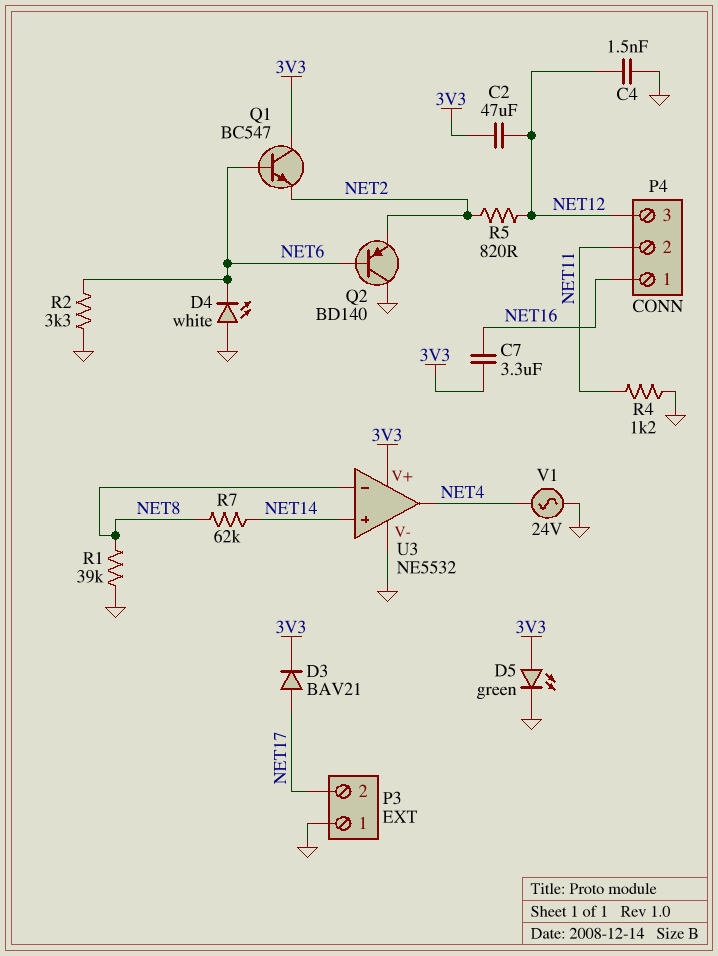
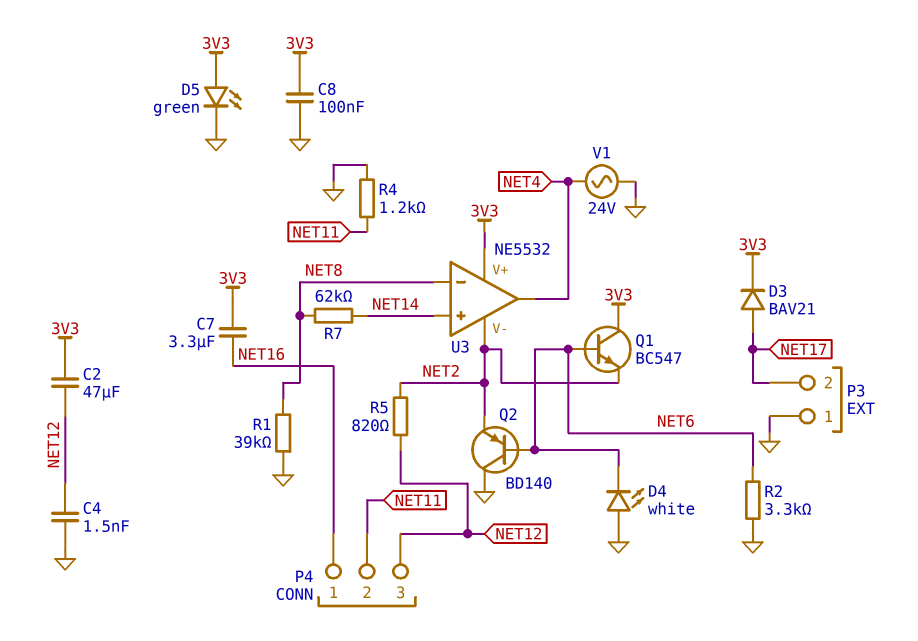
C8: none -> 100nF (3V3, GND)
U3 pin V-: GND -> NET2

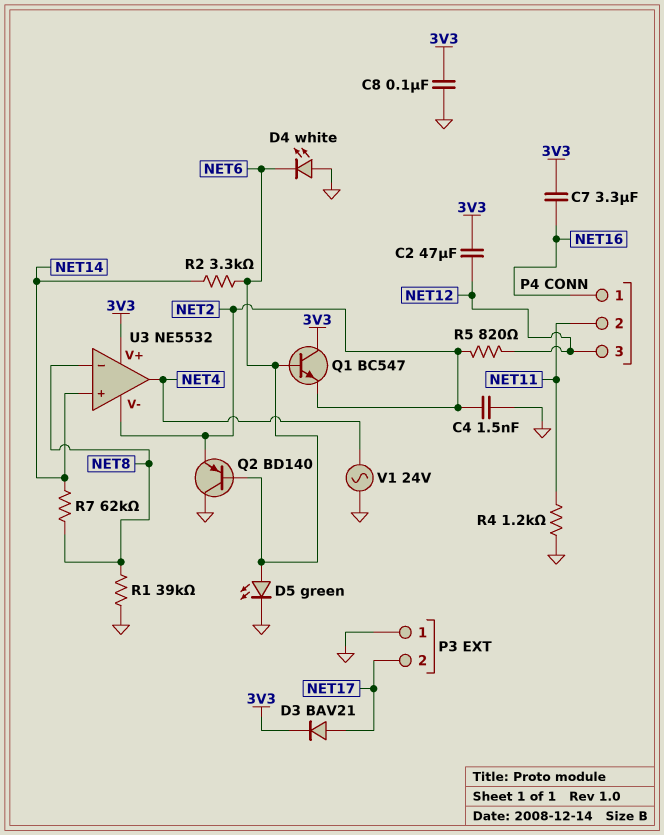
C4: 1.5nF (GND, NET12) -> 1.5nF (GND, NET2)
D5: LED green (A 3V3, K GND) -> LED green (A NET6, K GND)
R2: 3.3k (GND, NET6) -> 3.3k (NET6, NET14)

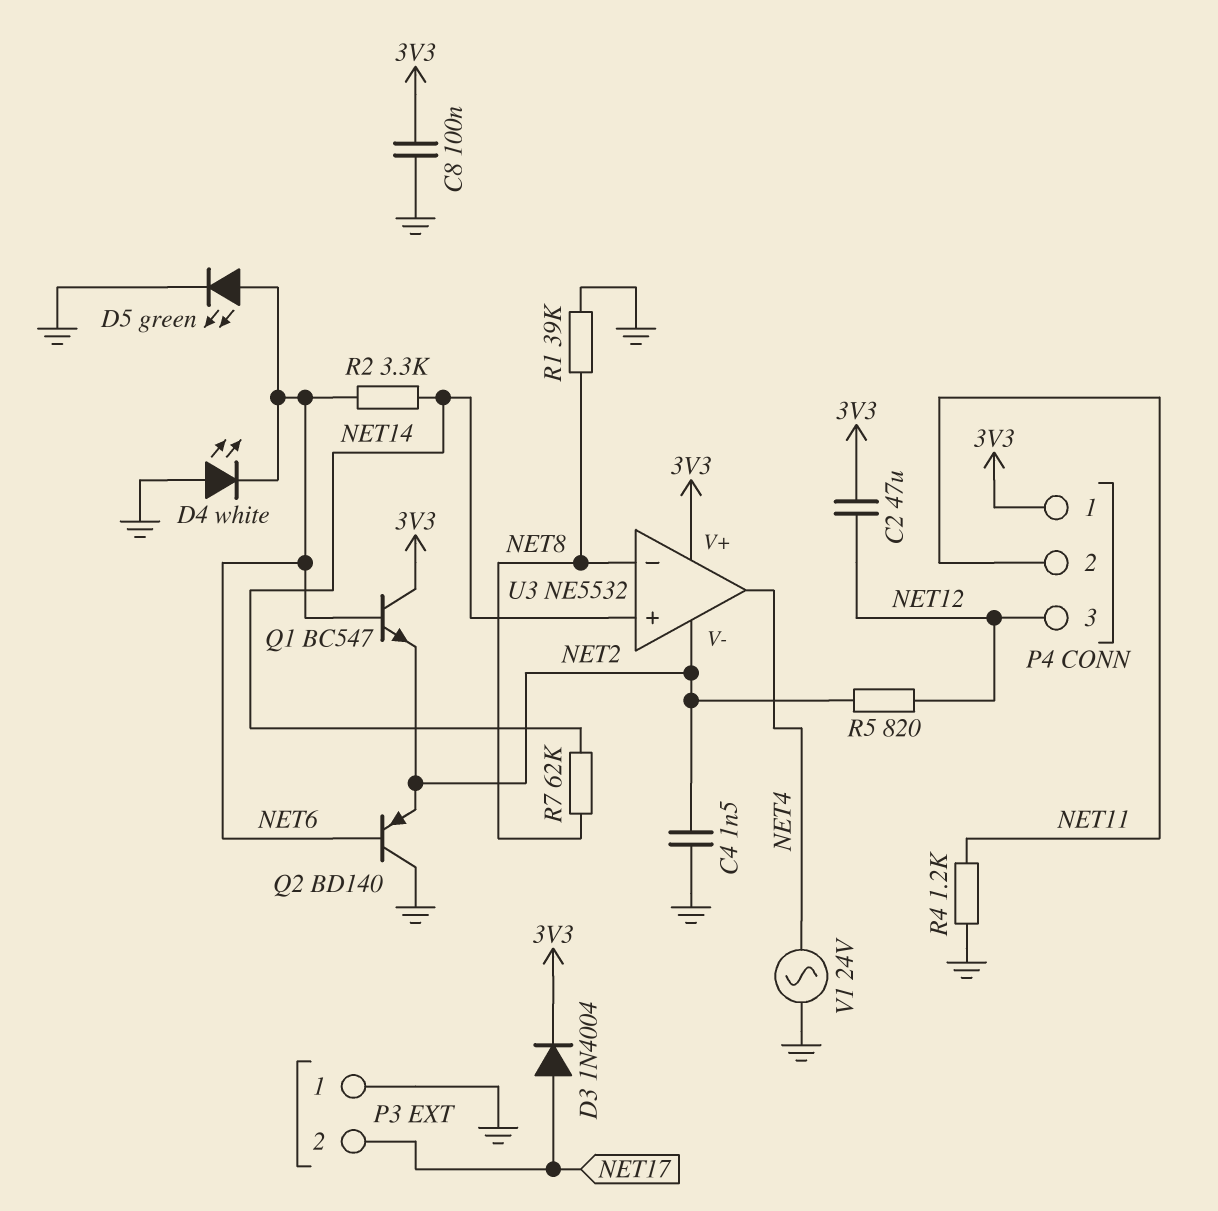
C7: 3.3uF (3V3, NET16) -> none
D3: diode BAV21 (A NET17, K 3V3) -> diode 1N4004 (A NET17, K 3V3)
P4 pin 1: NET16 -> 3V3

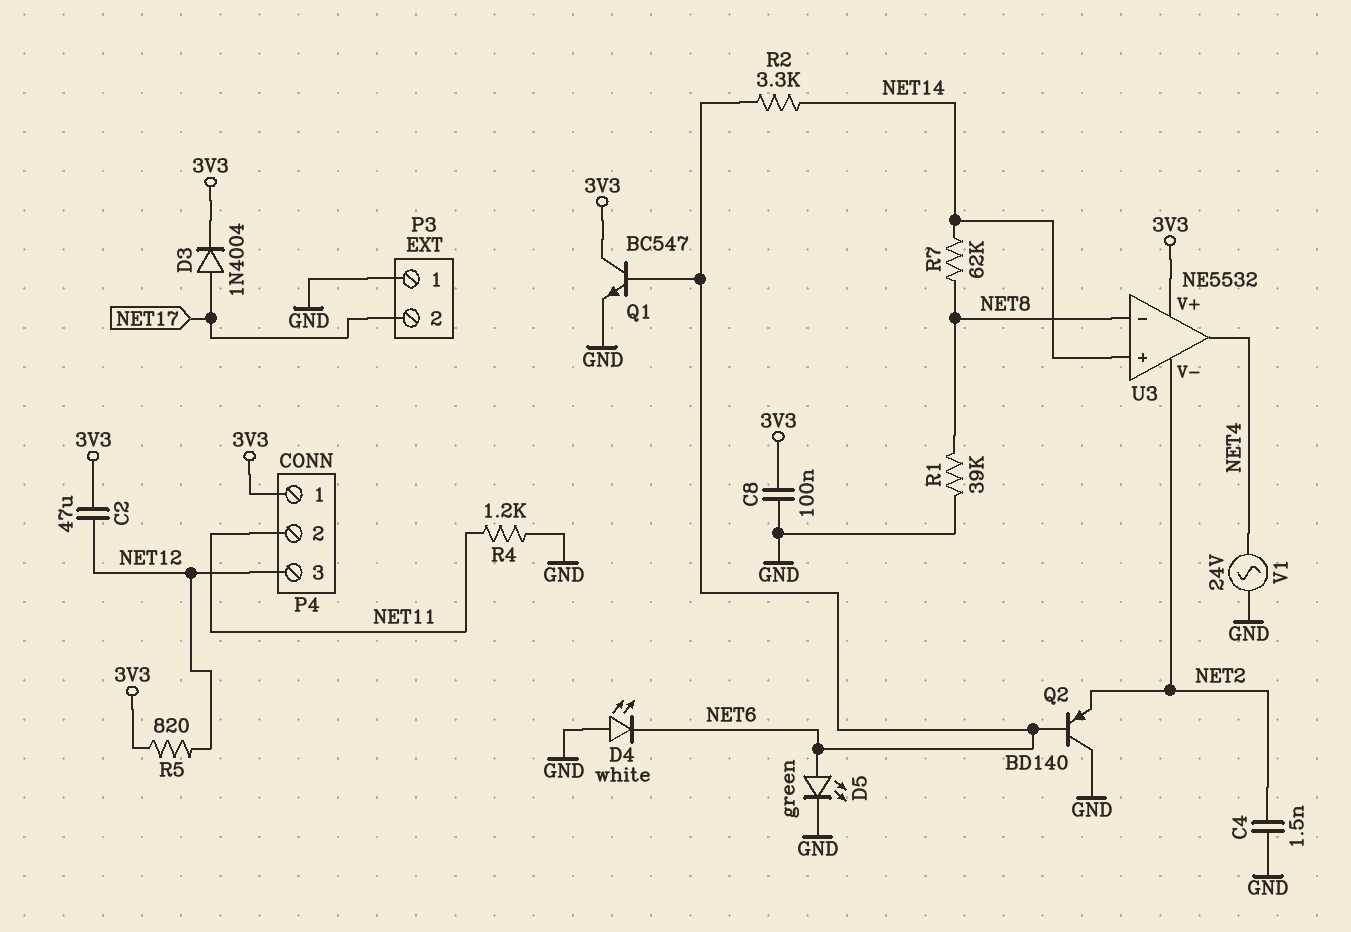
Q1: NPN BC547 (B NET6, C 3V3, E NET2) -> NPN BC547 (B NET6, C 3V3, E GND)
R5: 820 (NET2, NET12) -> 820 (3V3, NET12)

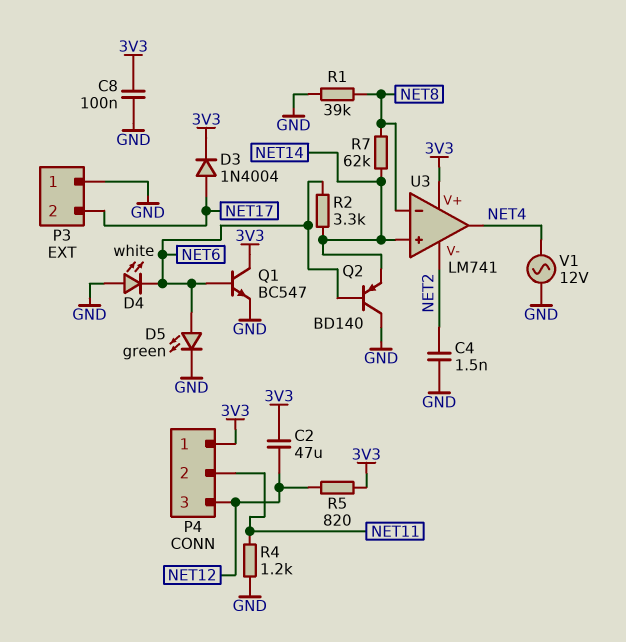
Q2: PNP BD140 (B NET6, C GND, E NET2) -> PNP BD140 (B NET6, C GND, E NET14)
U3: NE5532 -> LM741
V1: AC 24V (GND, NET4) -> AC 12V (GND, NET4)

